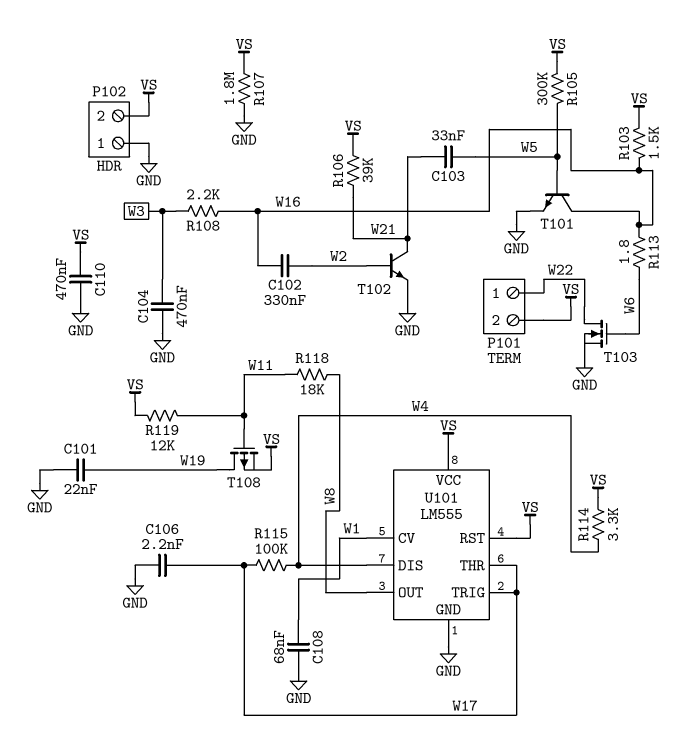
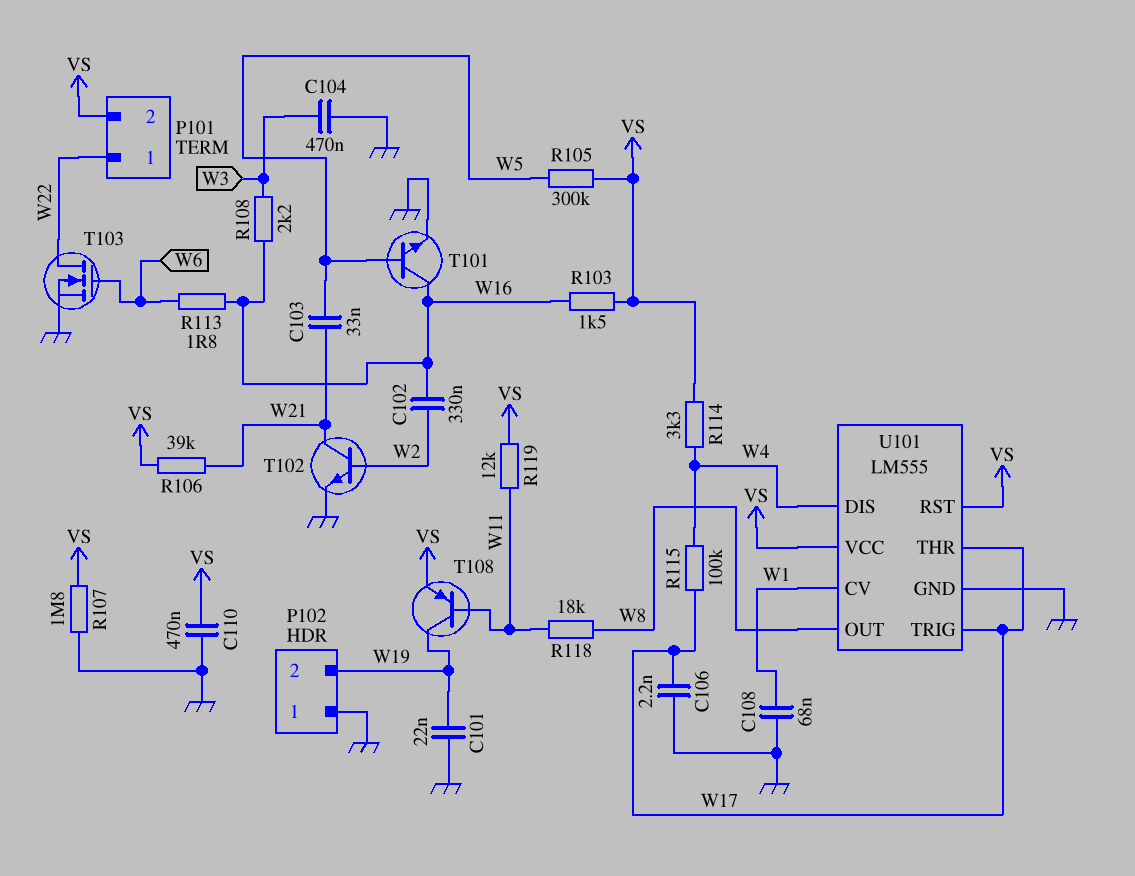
P102 pin 2: VS -> W19
T108: PMOS (G W11, D W19, S VS) -> PNP (B W11, C W19, E VS)

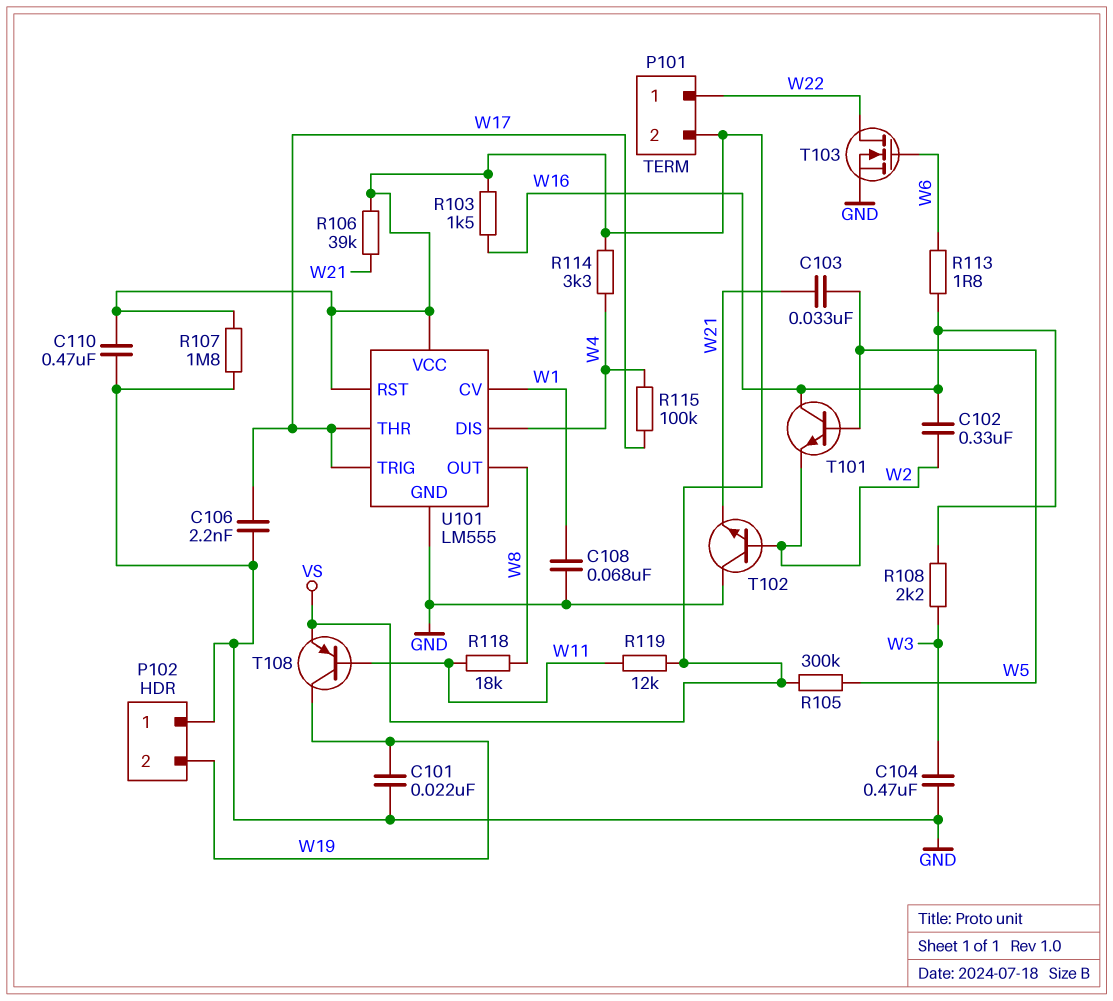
T101: NPN (B W5, C W16, E GND) -> NPN (B W5, C W16, E W2)
T102: NPN (B W2, C W21, E GND) -> NPN (B W2, C GND, E W21)

